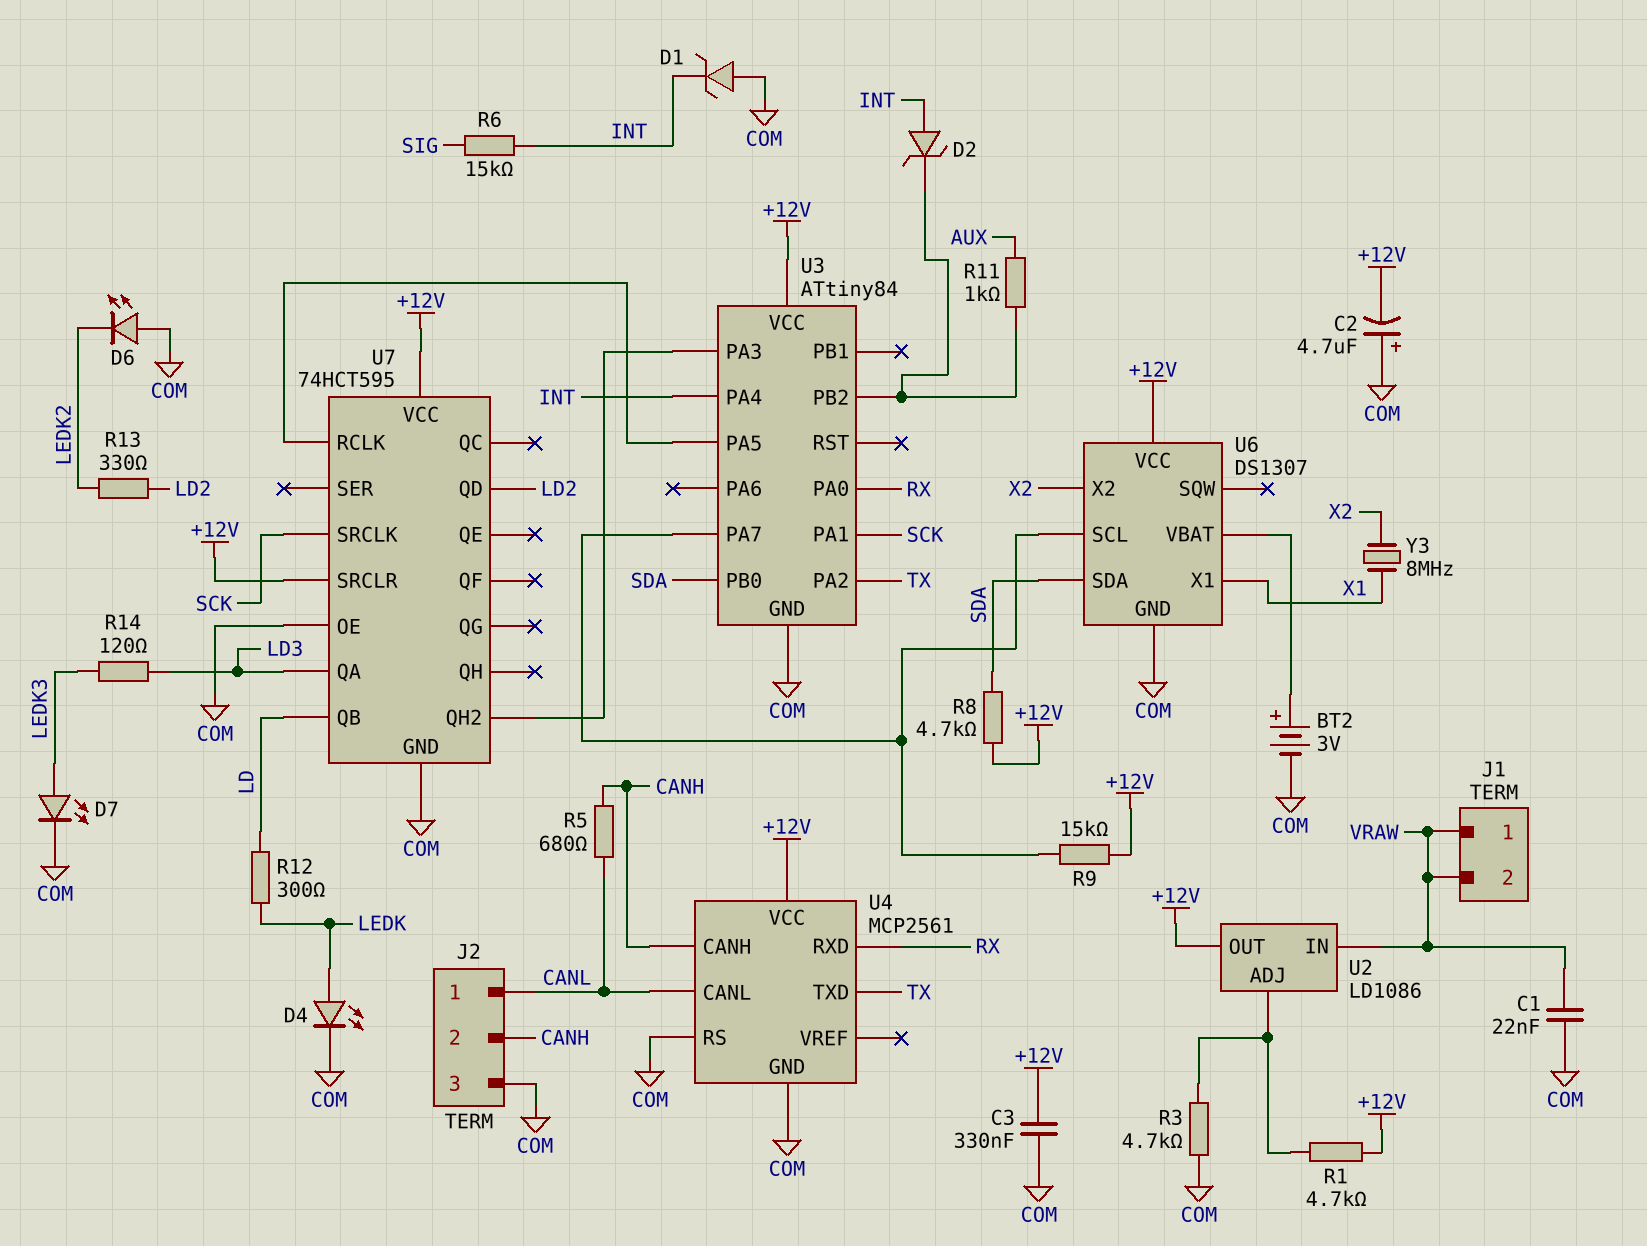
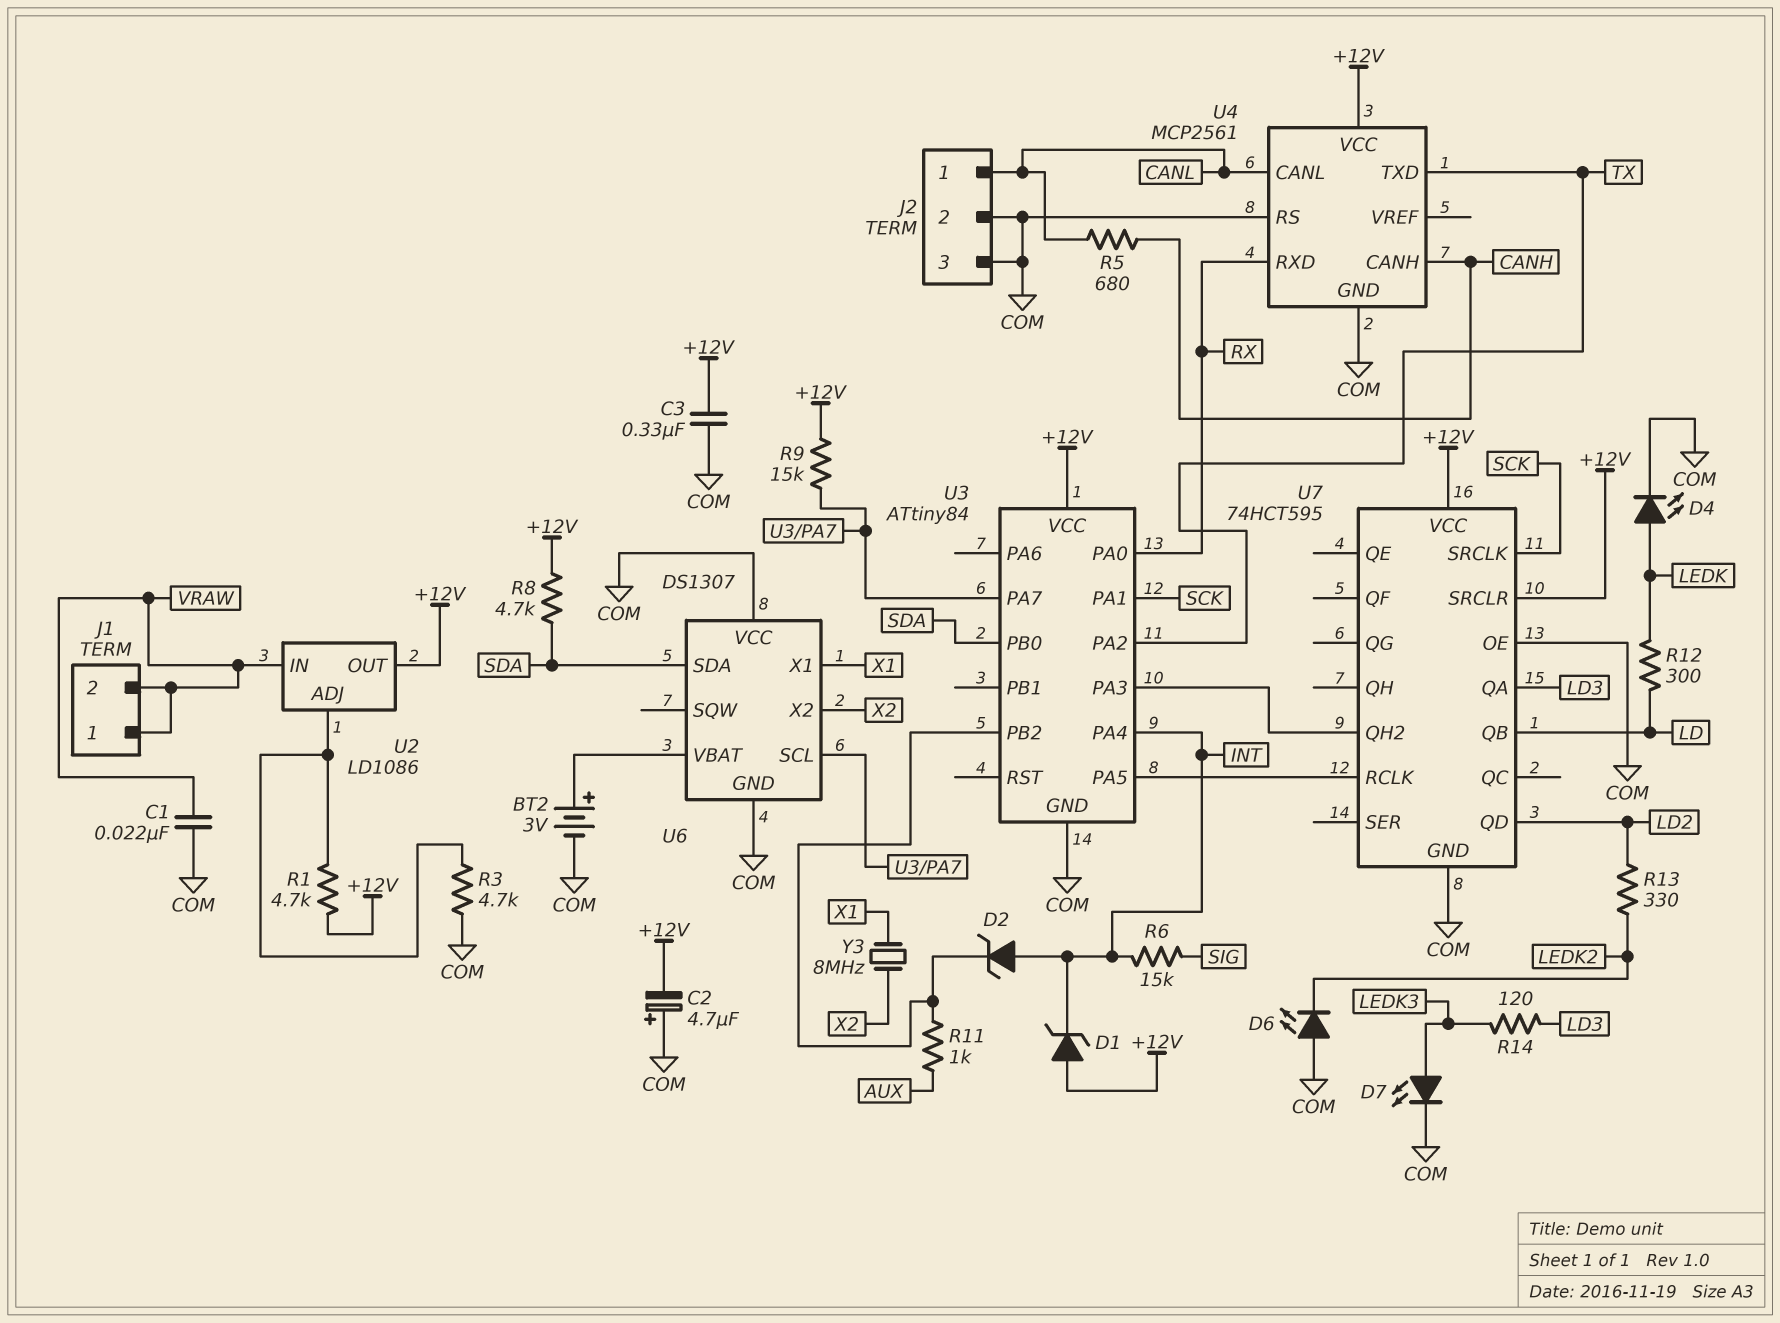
D1: zener (A COM, K INT) -> zener (A +12V, K INT)
J2 pin 2: CANH -> COM
U6 pin VCC: +12V -> COM

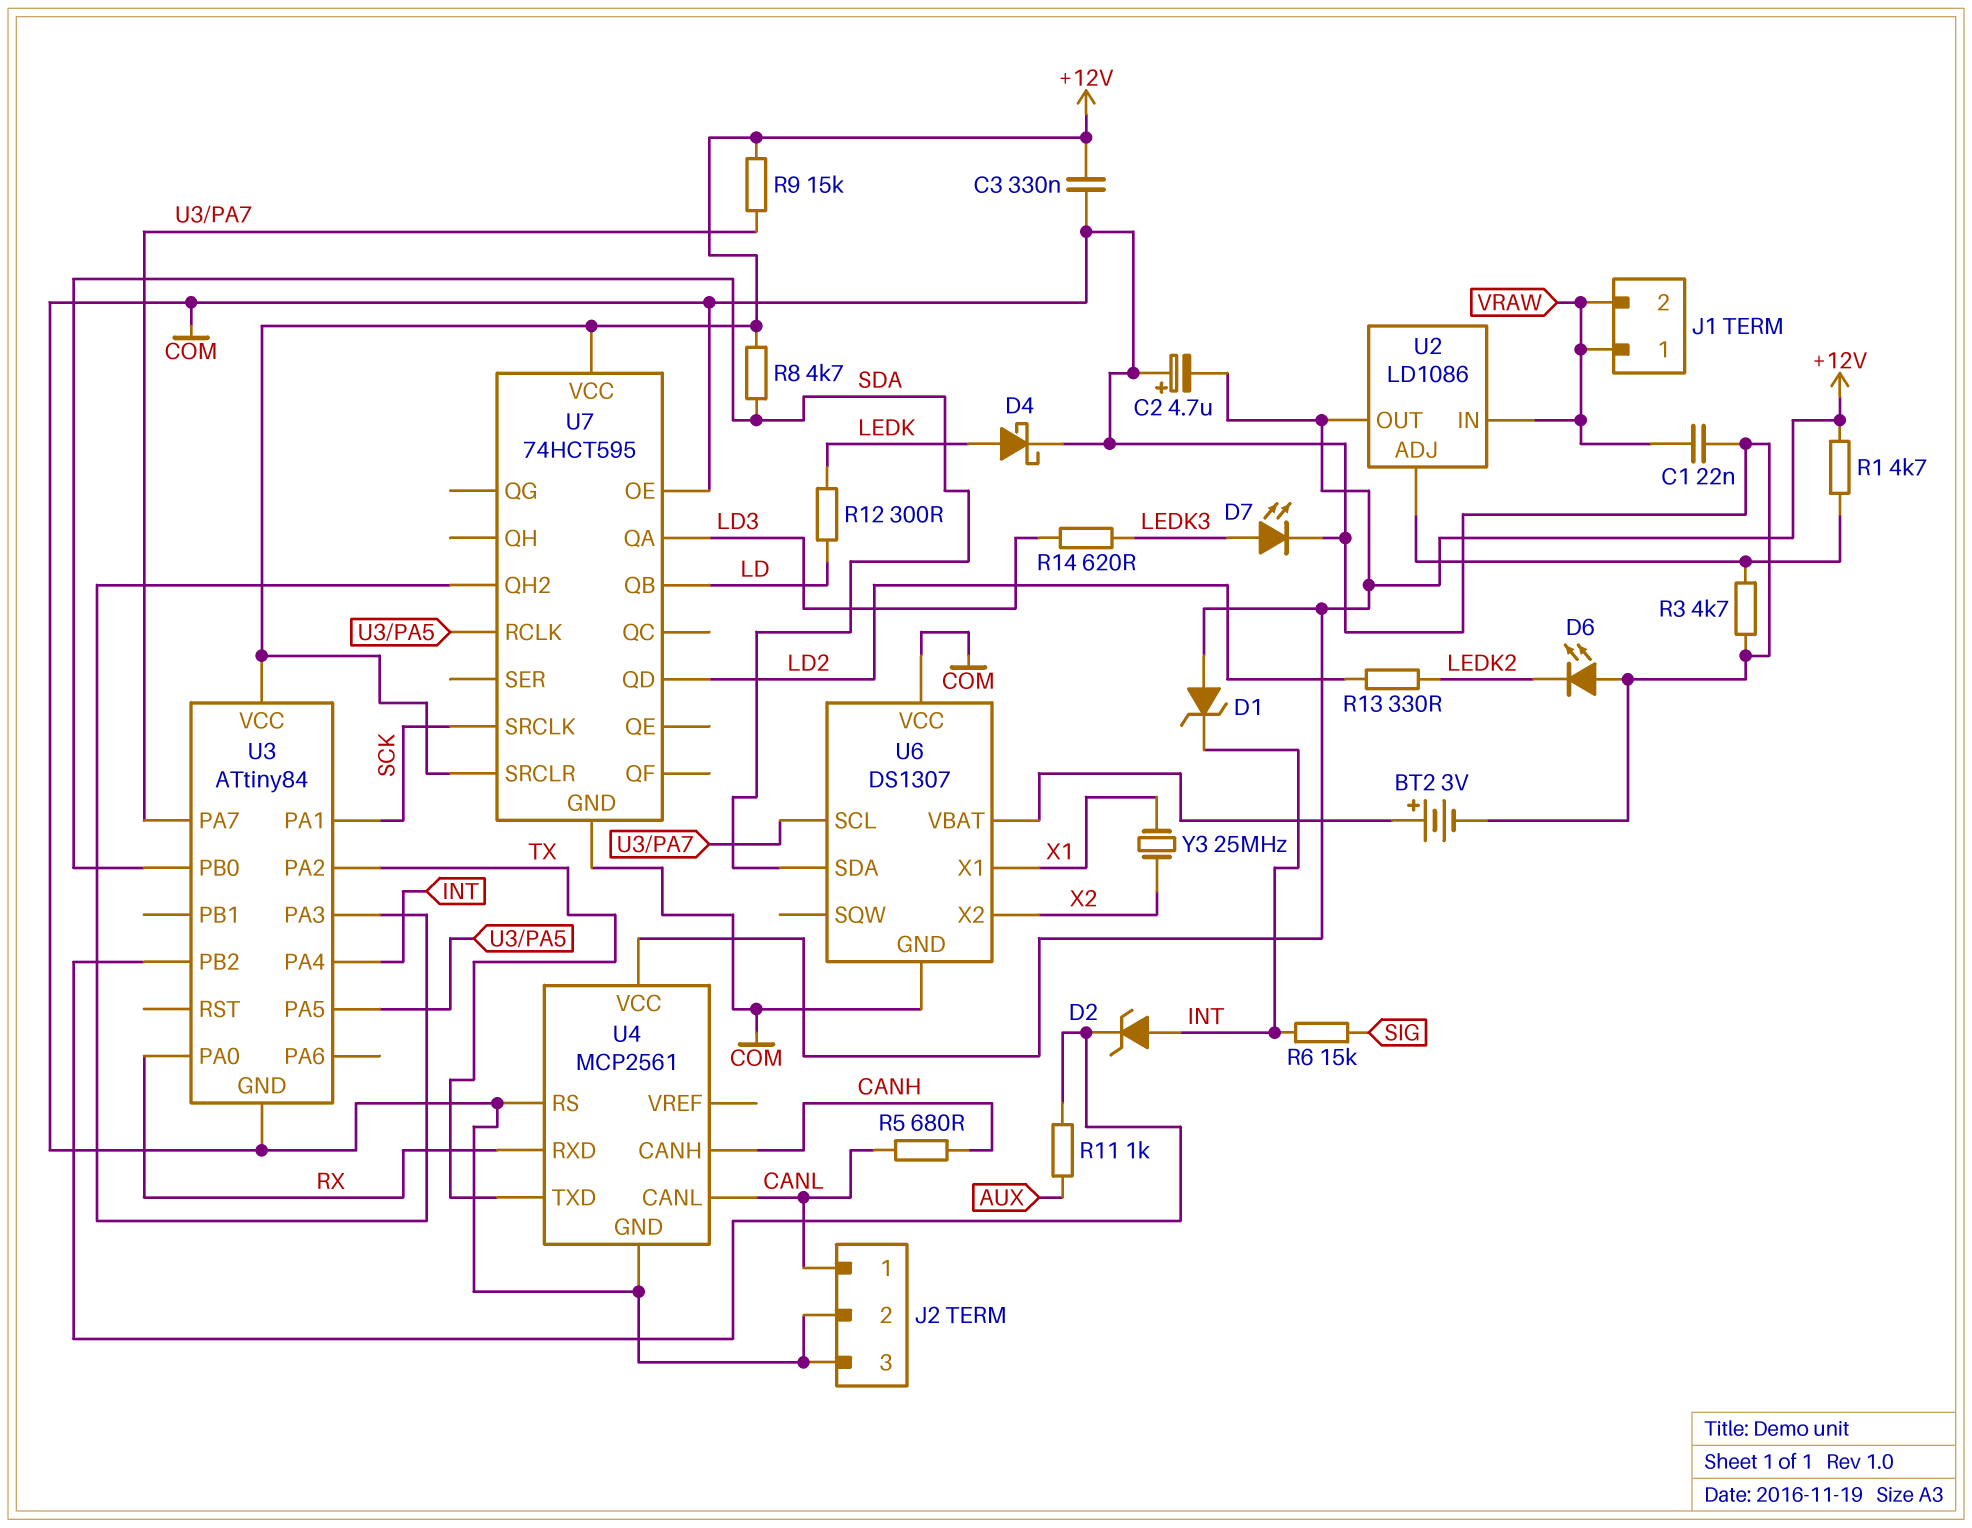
D4: LED (A LEDK, K COM) -> schottky (A LEDK, K COM)
R14: 120 (LD3, LEDK3) -> 620 (LD3, LEDK3)
Y3: 8MHz (X1, X2) -> 25MHz (X1, X2)

